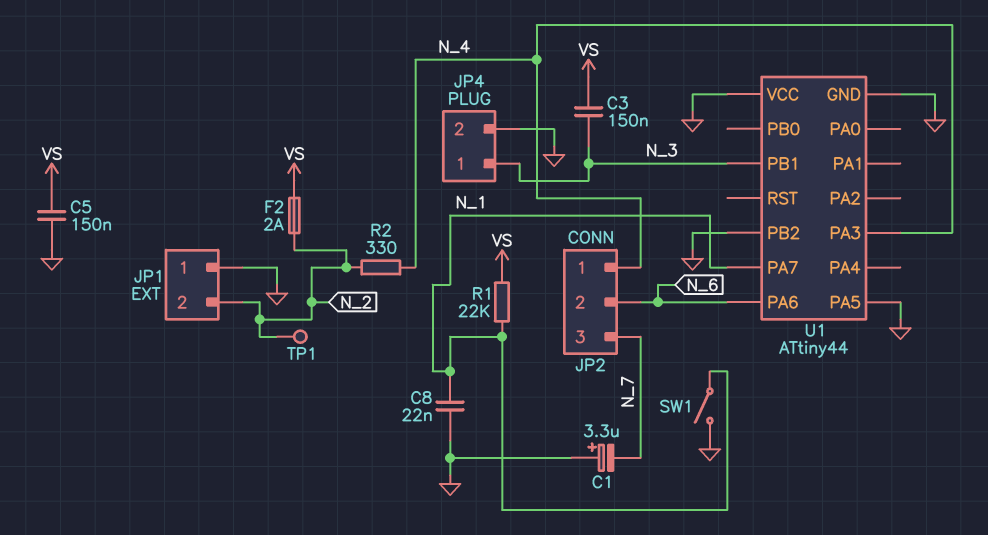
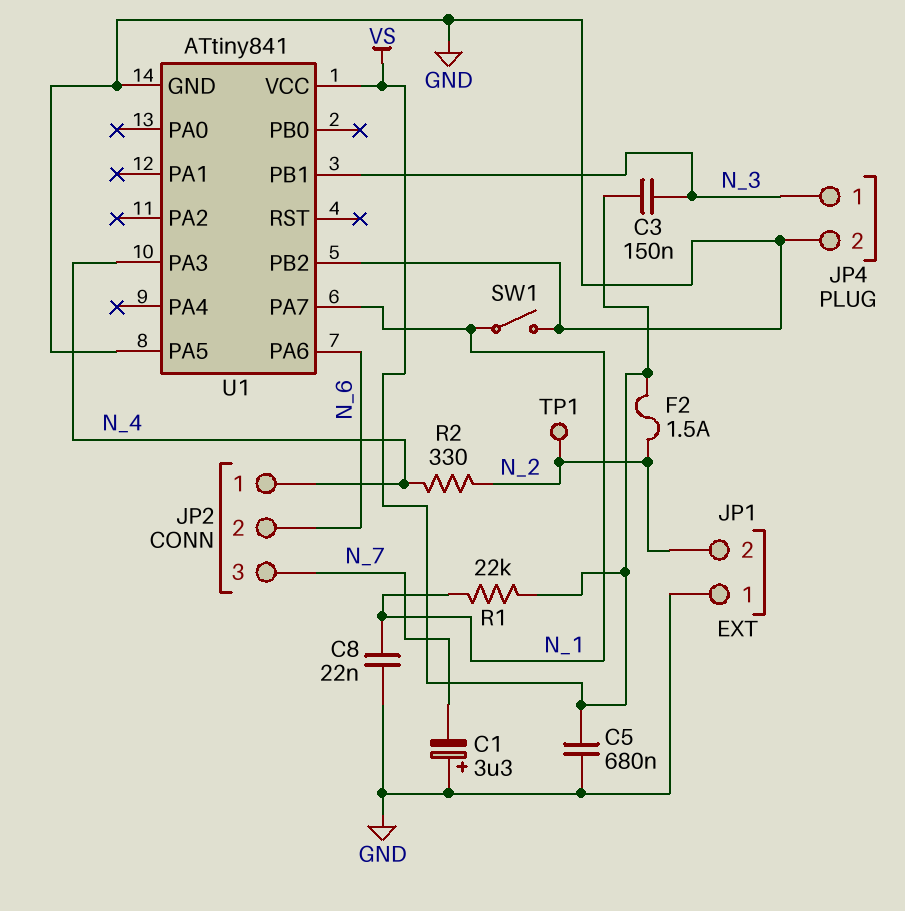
C5: 150nF (GND, VS) -> 680nF (GND, VS)
F2: 2A (N_2, VS) -> 1.5A (N_2, VS)
U1: ATtiny44 -> ATtiny841
U1 pin VCC: GND -> VS

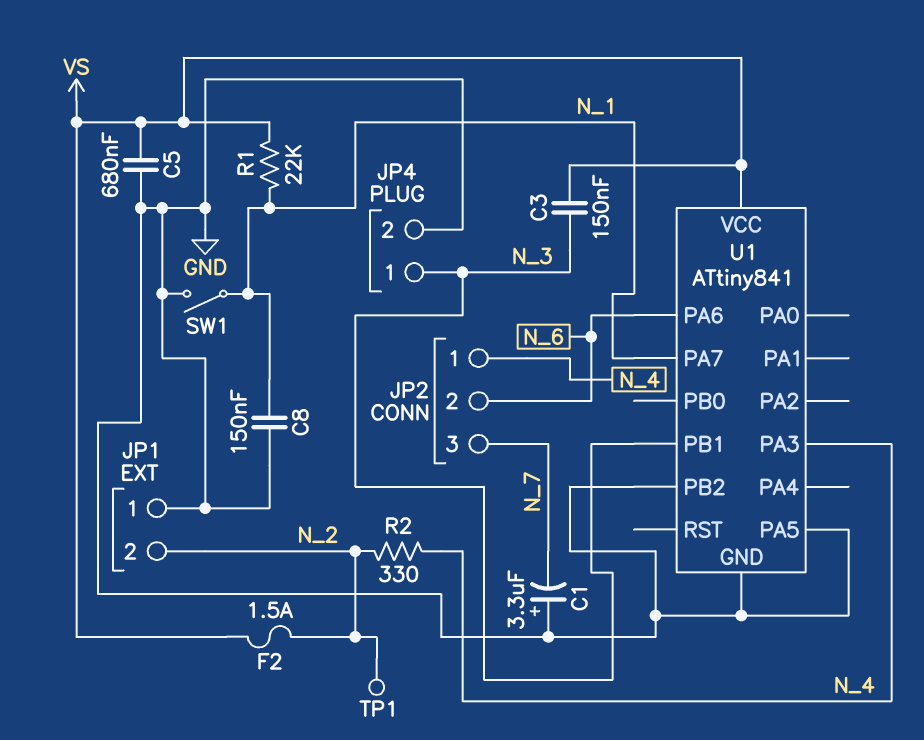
C8: 22nF (GND, N_1) -> 150nF (GND, N_1)

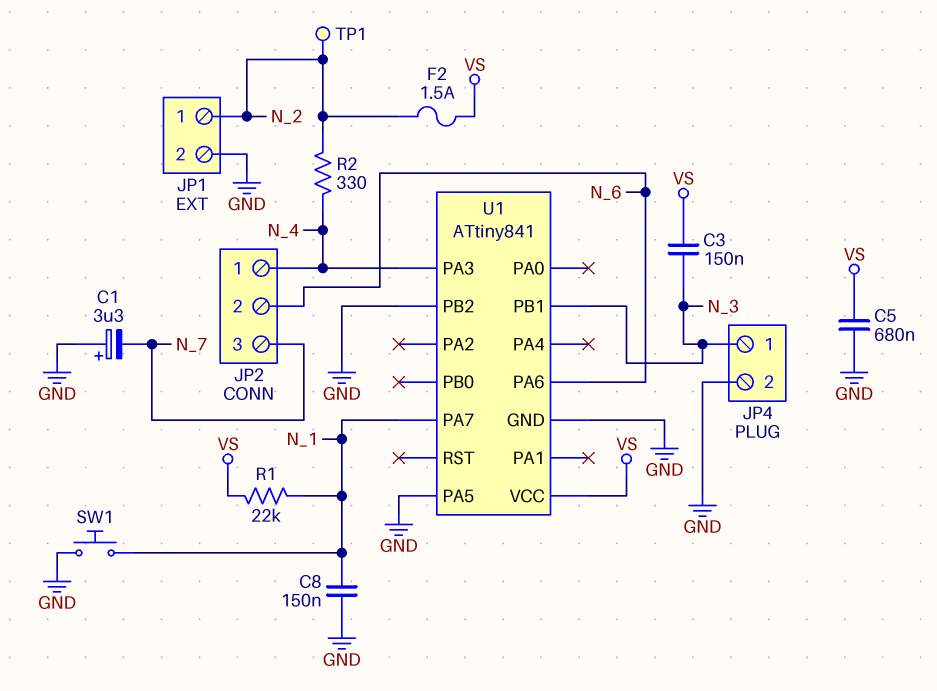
JP1 pin 1: GND -> N_2
JP1 pin 2: N_2 -> GND
SW1: switch (GND, N_1) -> button (GND, N_1)

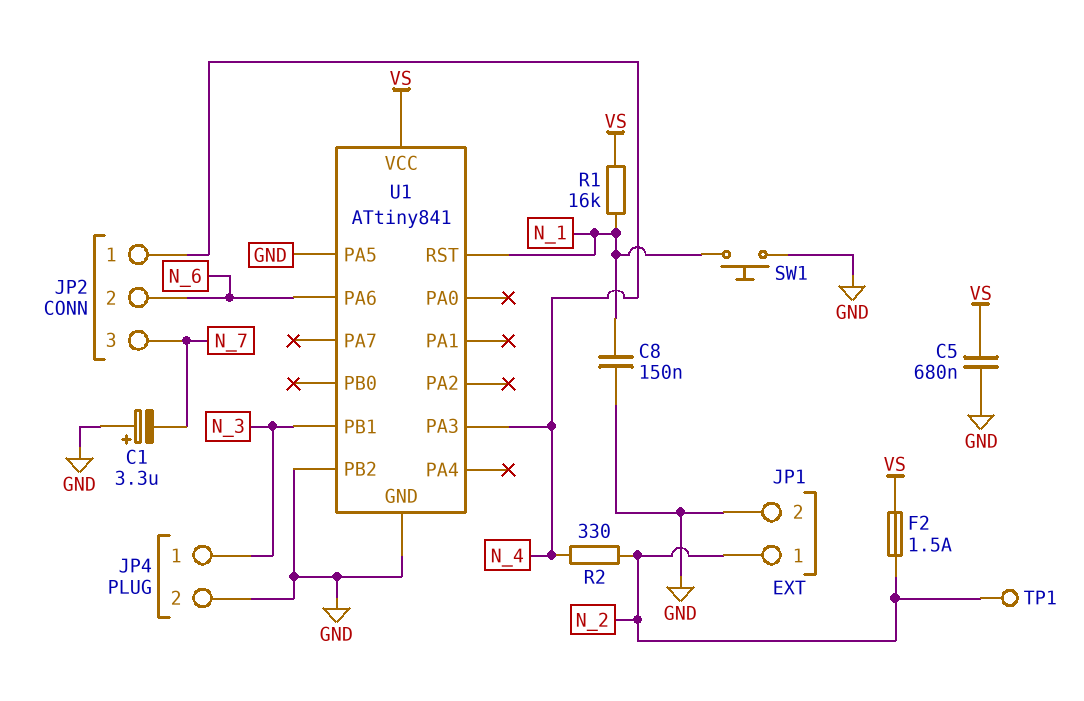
C3: 150nF (N_3, VS) -> none
R1: 22k (N_1, VS) -> 16k (N_1, VS)
U1 pin PA7: N_1 -> none
U1 pin RST: none -> N_1

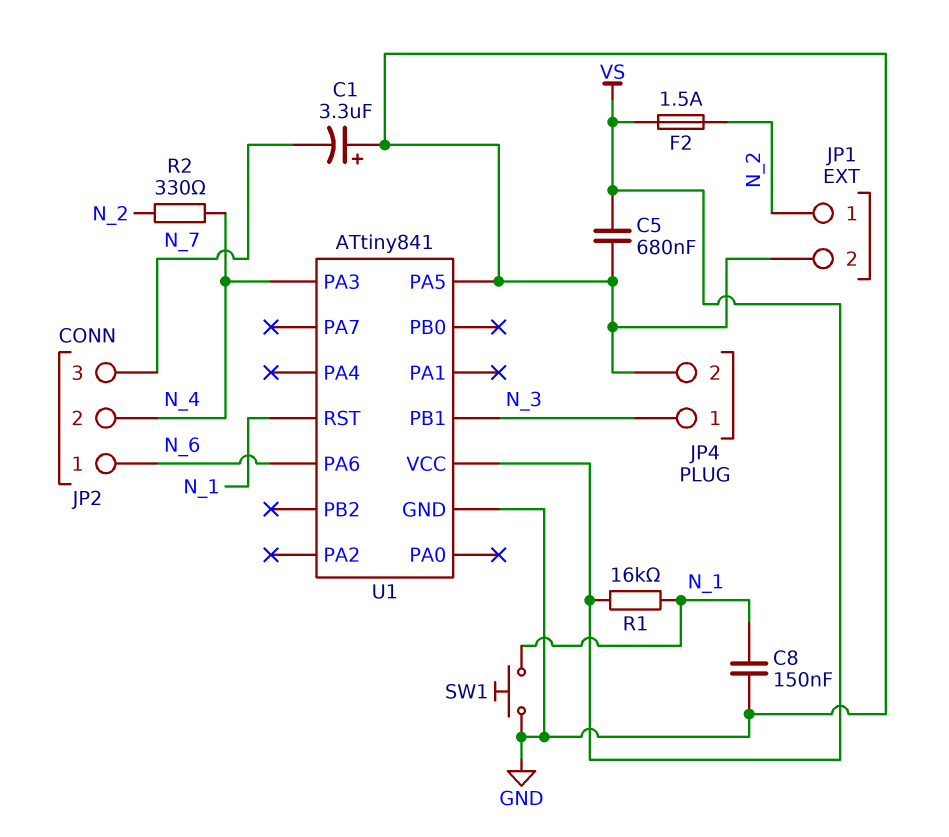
JP2 pin 1: N_4 -> N_6
JP2 pin 2: N_6 -> N_4
TP1: test point (N_2) -> none
U1 pin PB2: GND -> none

